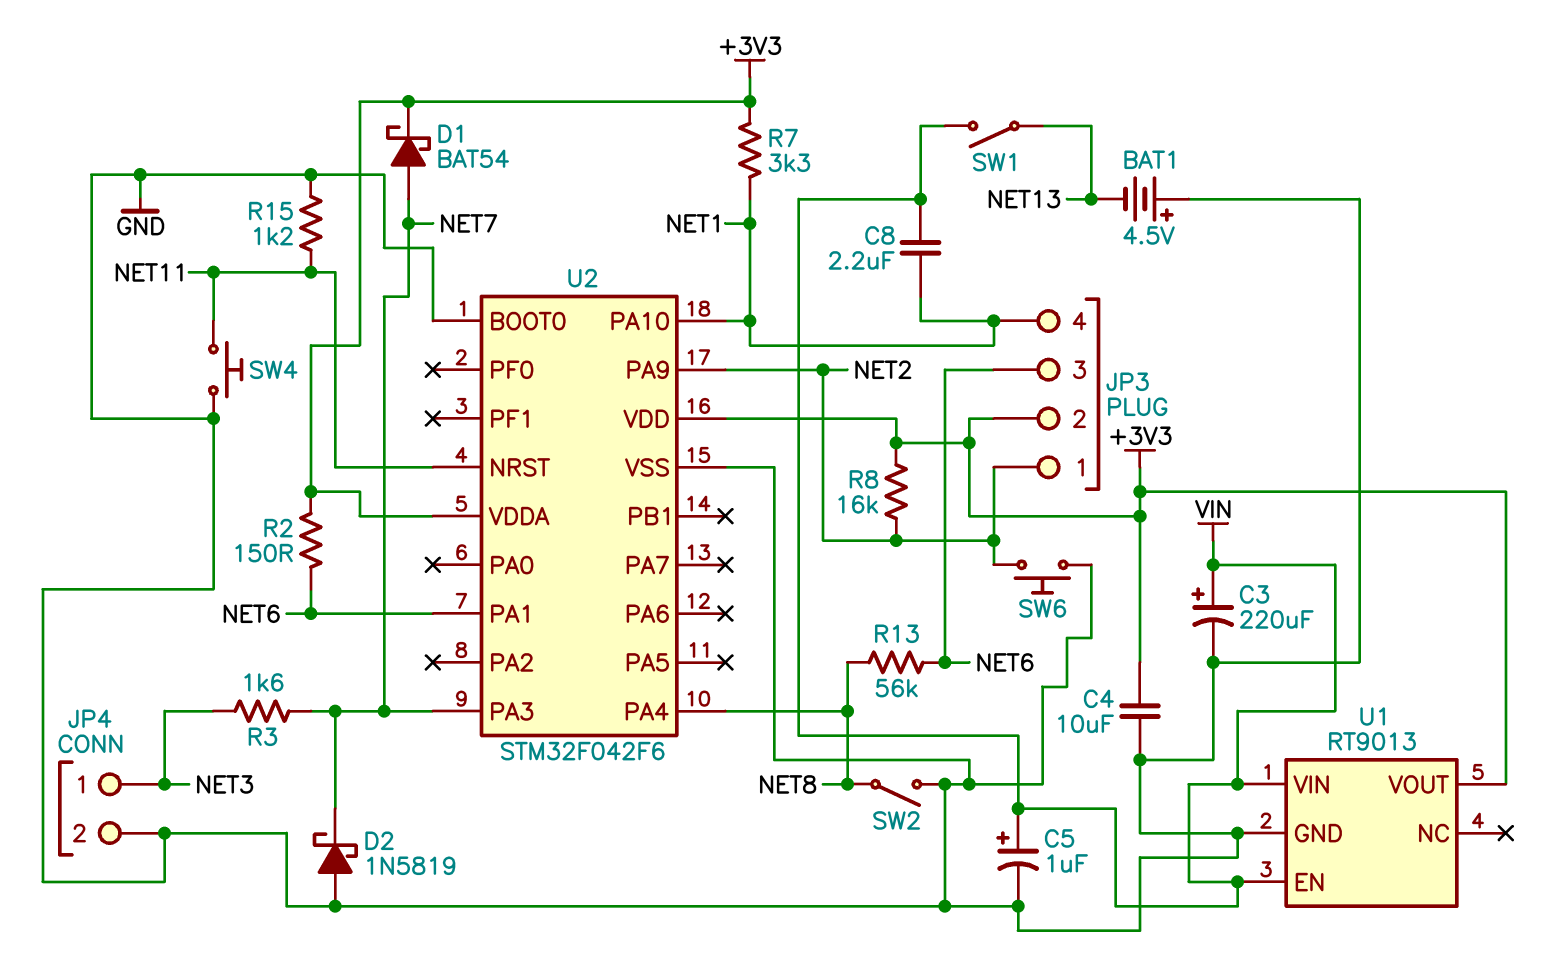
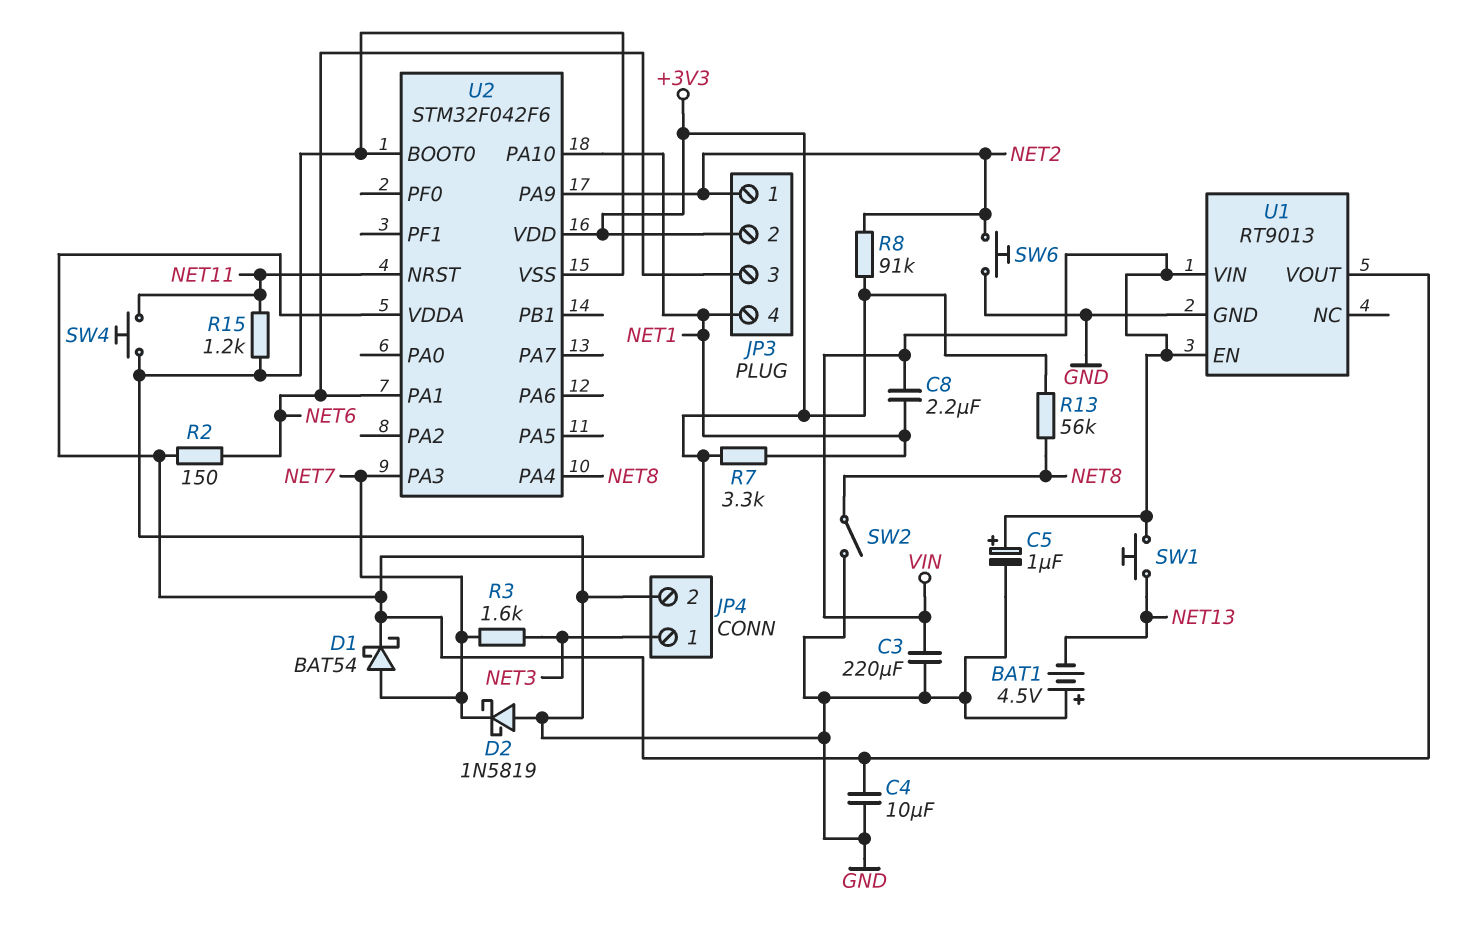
C3: 220uF (plus VIN, minus GND) -> 220uF (GND, VIN)
R8: 16k (+3V3, NET2) -> 91k (+3V3, NET2)
R13: 56k (NET6, NET8) -> 56k (+3V3, NET8)
SW1: switch (NET13, VIN) -> button (NET13, VIN)

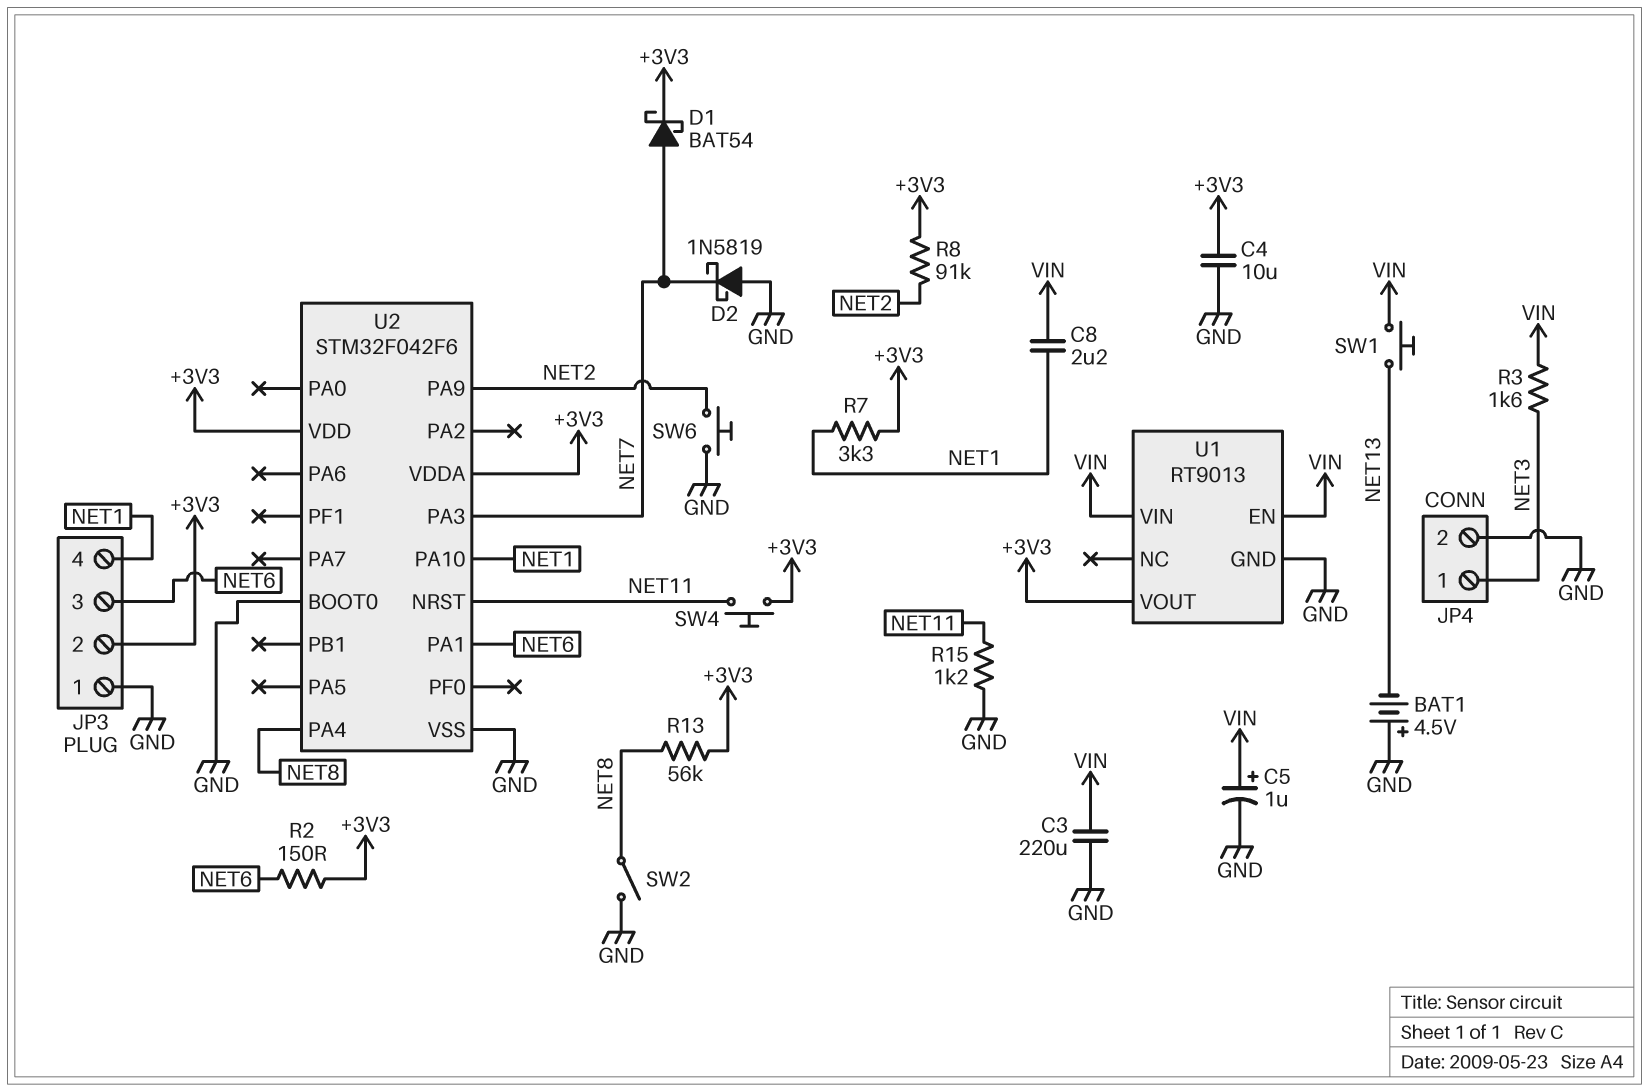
JP3 pin 1: NET2 -> GND
R3: 1.6k (NET3, NET7) -> 1.6k (NET3, VIN)
SW4: button (GND, NET11) -> button (+3V3, NET11)

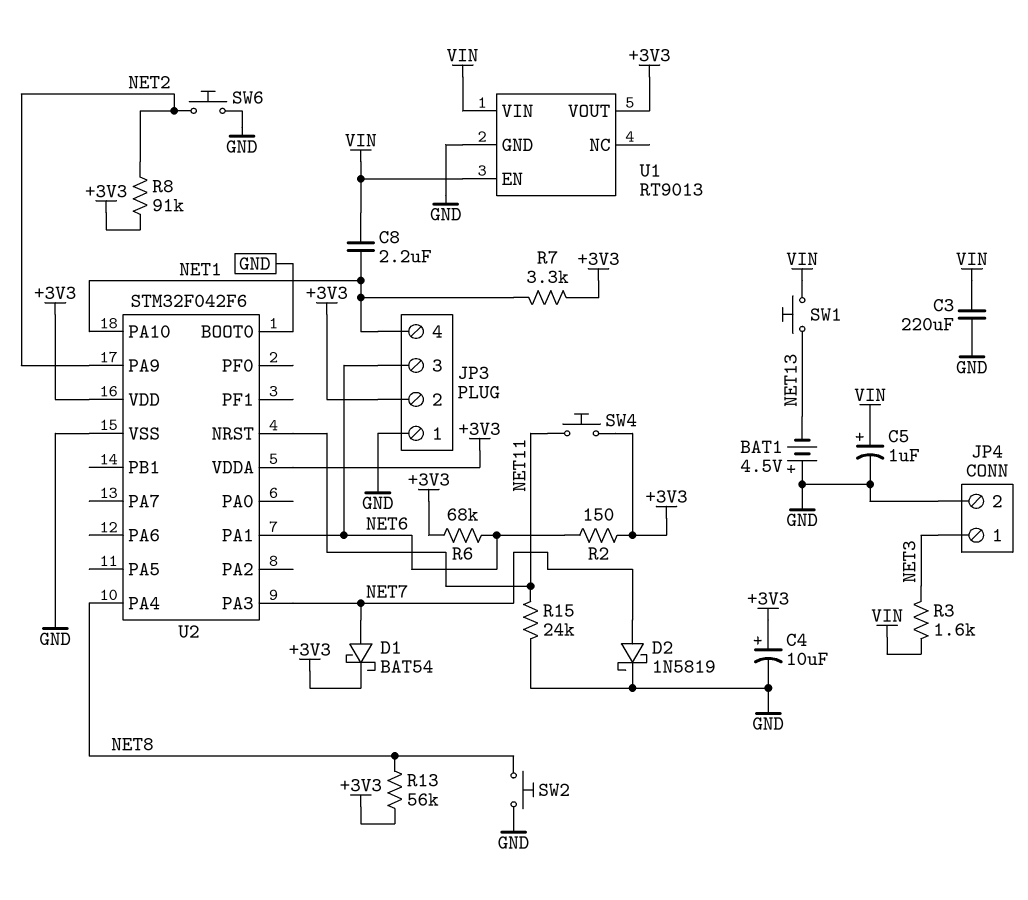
C4: 10uF (+3V3, GND) -> 10uF (plus +3V3, minus GND)
D2: schottky 1N5819 (A GND, K NET7) -> schottky 1N5819 (A NET7, K GND)
R6: none -> 68k (+3V3, NET6)
R15: 1.2k (GND, NET11) -> 24k (GND, NET11)
SW2: switch (GND, NET8) -> button (GND, NET8)

